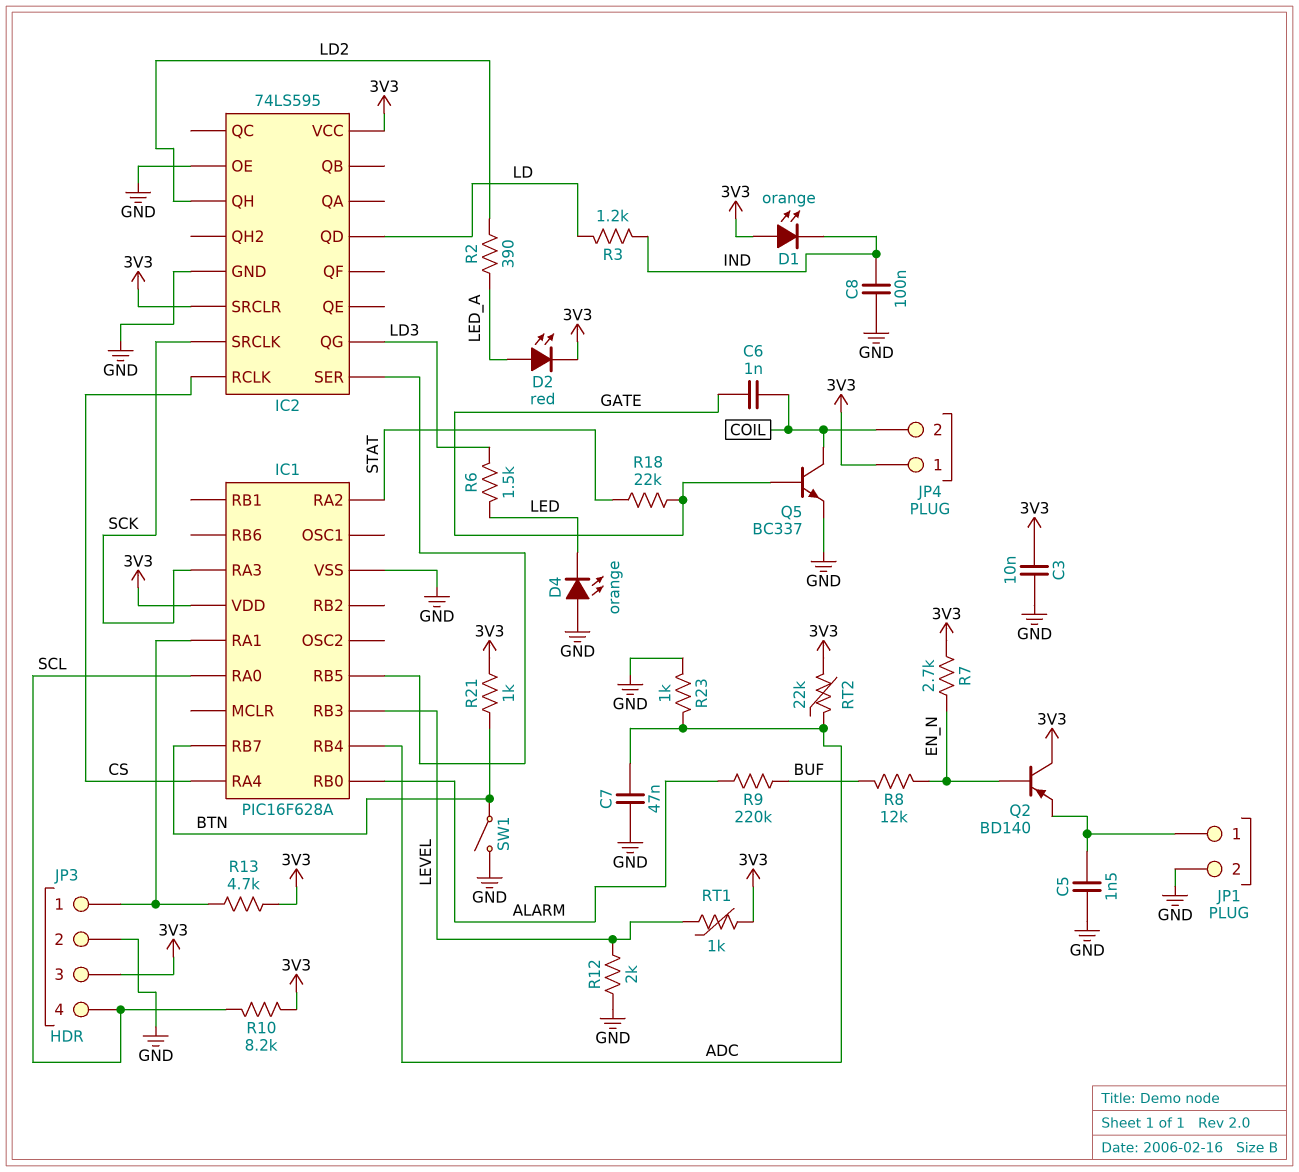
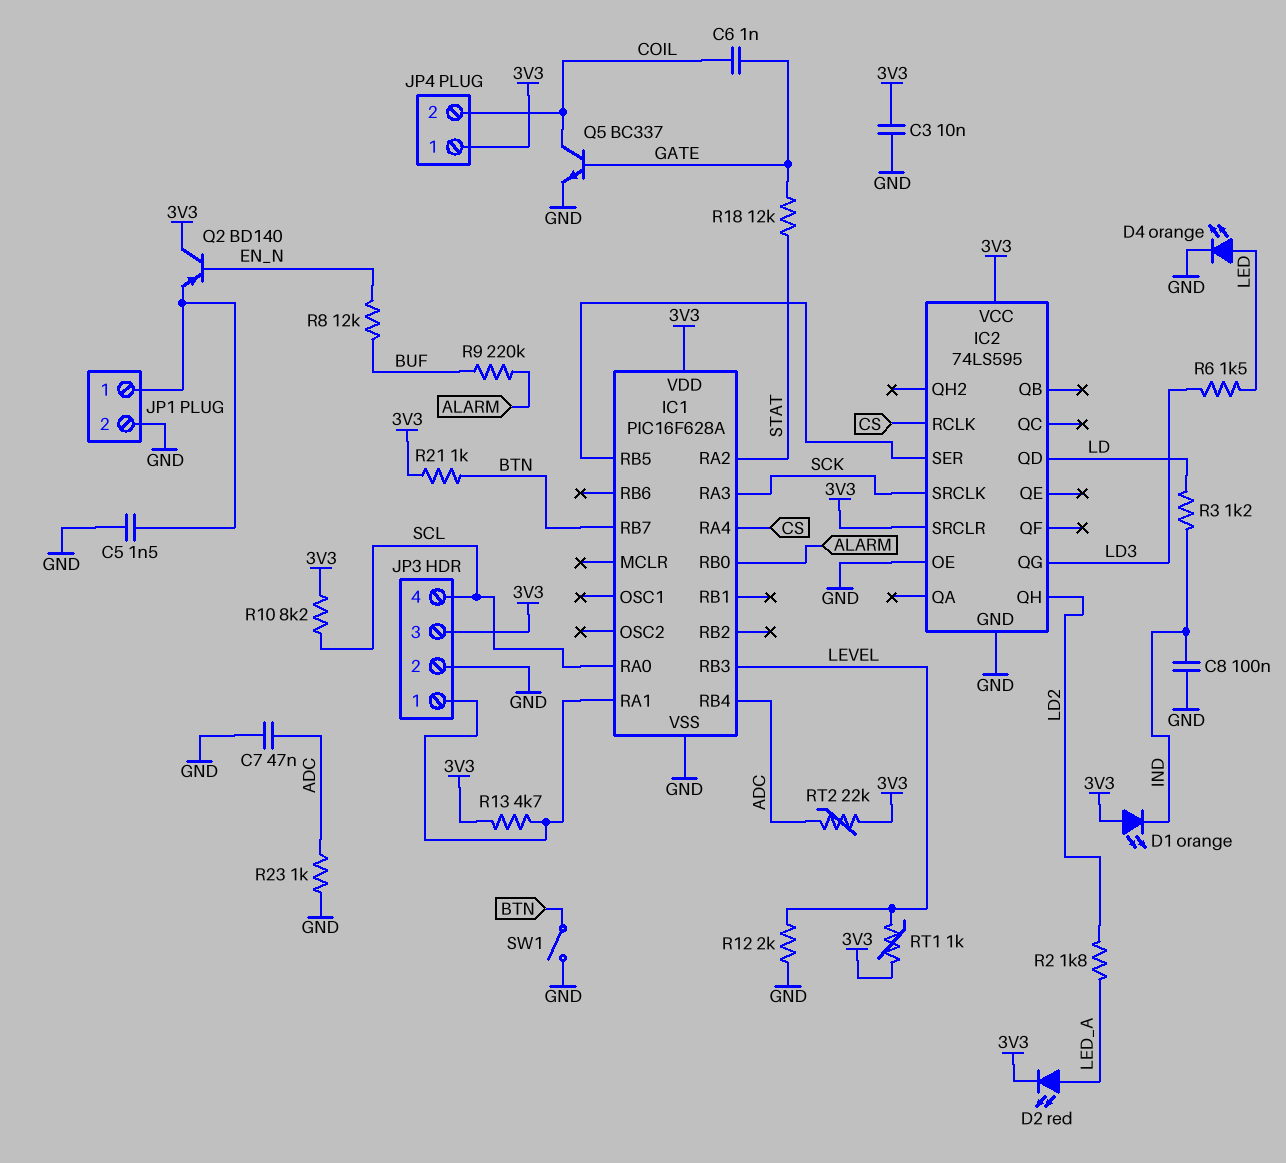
D4: LED orange (A GND, K LED) -> LED orange (A LED, K GND)
R2: 390 (LD2, LED_A) -> 1.8k (LD2, LED_A)
R7: 2.7k (3V3, EN_N) -> none
R18: 22k (GATE, STAT) -> 12k (GATE, STAT)

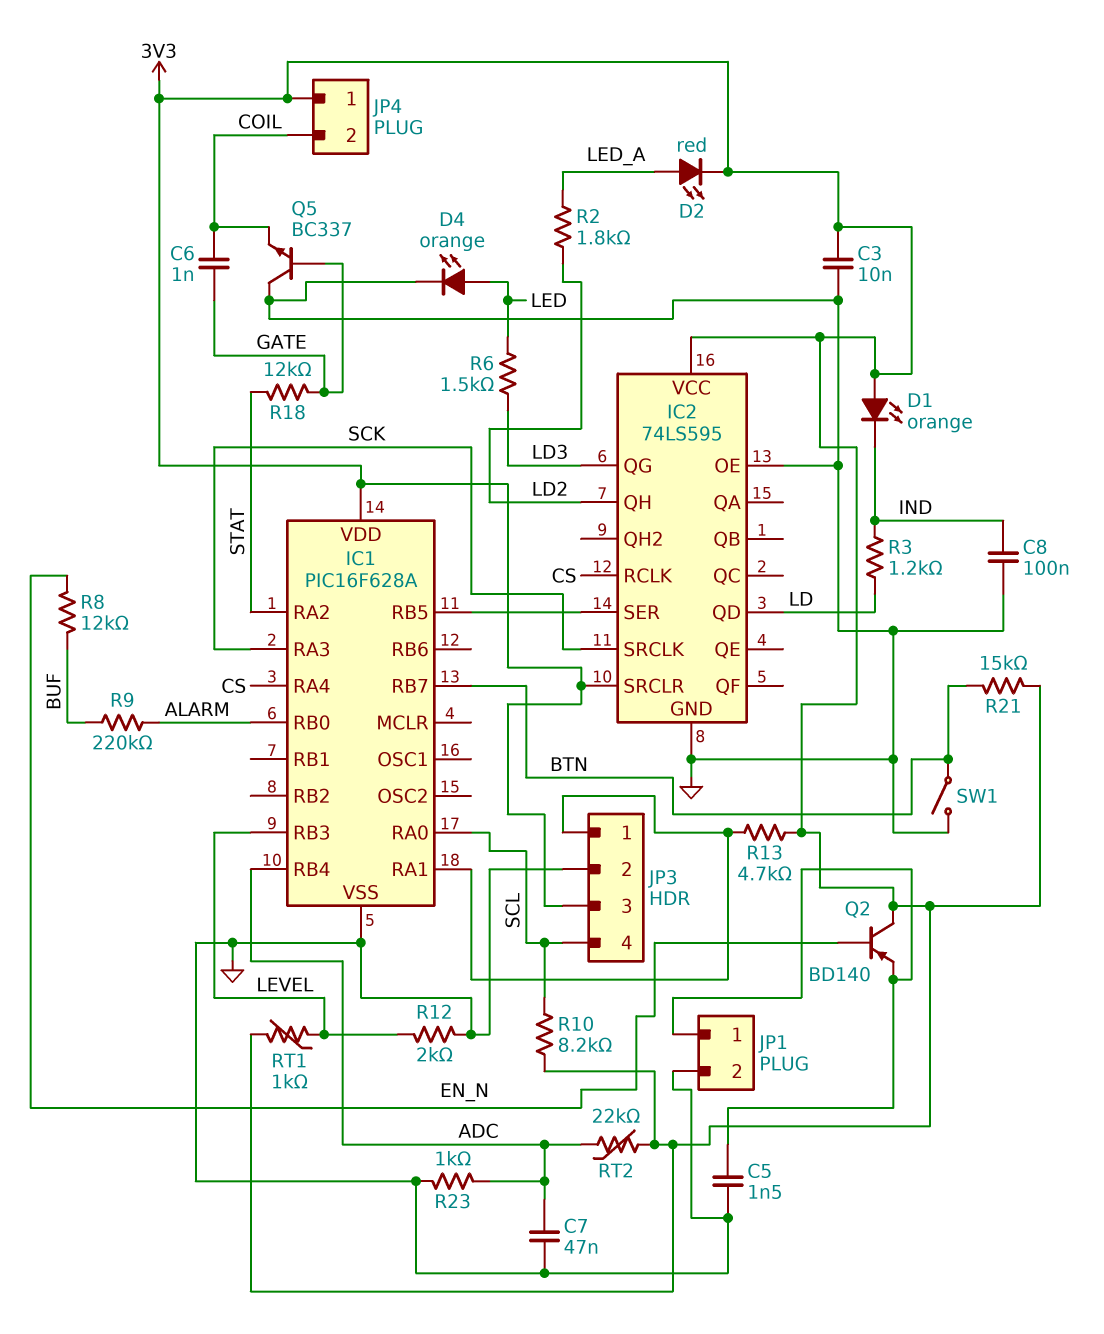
Q5: NPN BC337 (B GATE, C COIL, E GND) -> NPN BC337 (B GATE, C GND, E COIL)
R21: 1k (3V3, BTN) -> 15k (3V3, BTN)

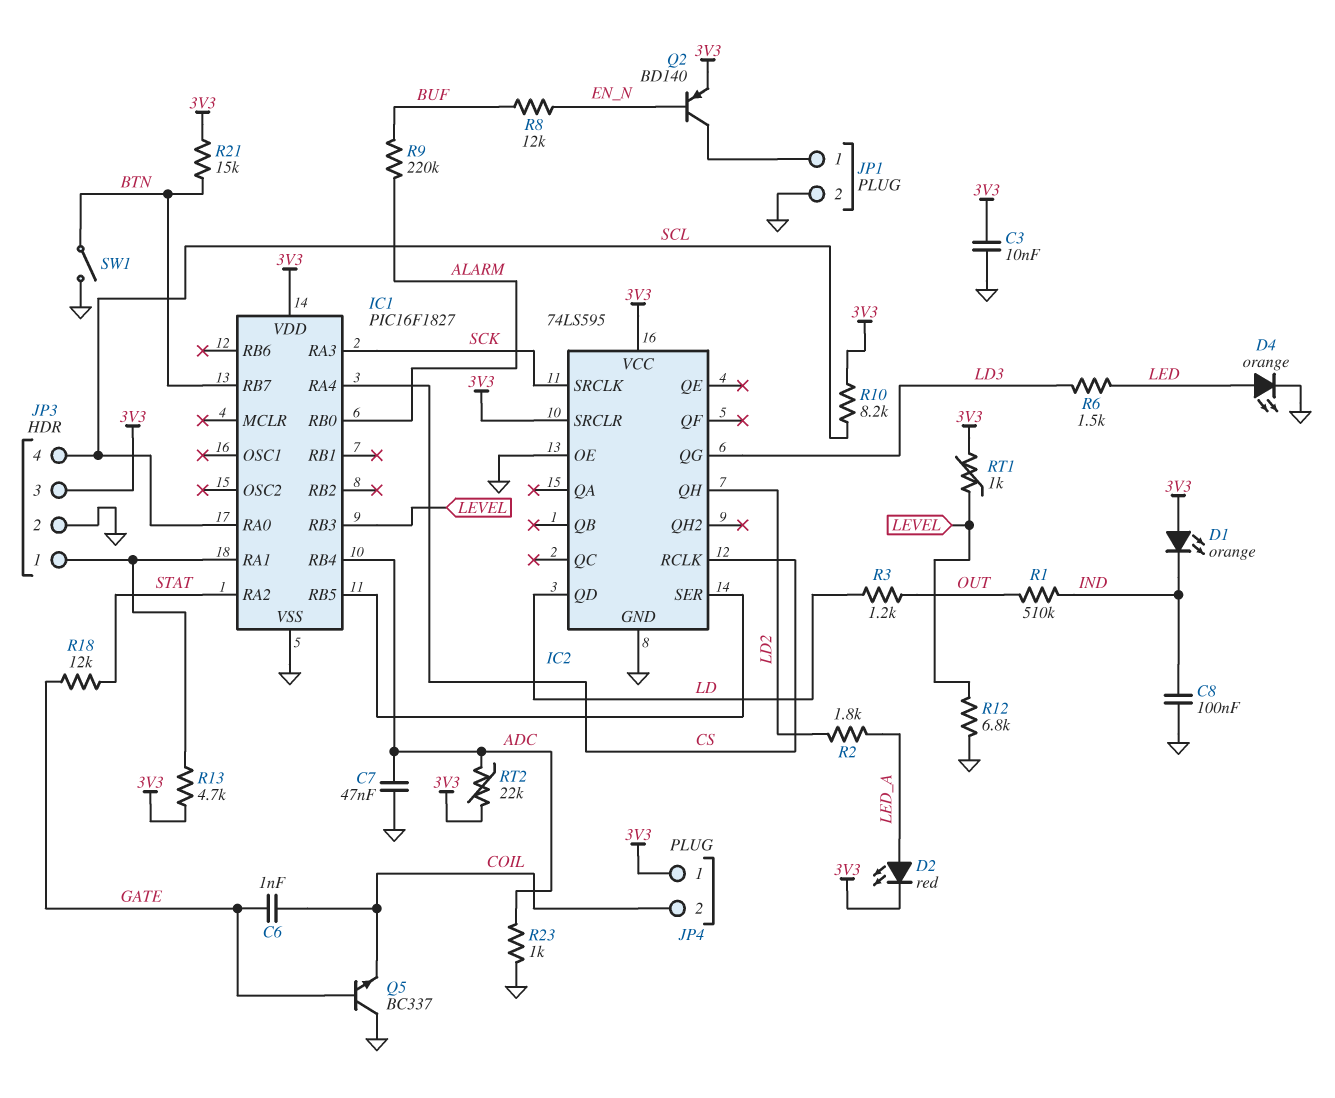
C5: 1.5nF (GND, JP1/1) -> none
IC1: PIC16F628A -> PIC16F1827
Q2: PNP BD140 (B EN_N, C 3V3, E JP1/1) -> PNP BD140 (B EN_N, C JP1/1, E 3V3)
R1: none -> 510k (IND, OUT)
R3: 1.2k (IND, LD) -> 1.2k (LD, OUT)
R12: 2k (GND, LEVEL) -> 6.8k (GND, LEVEL)

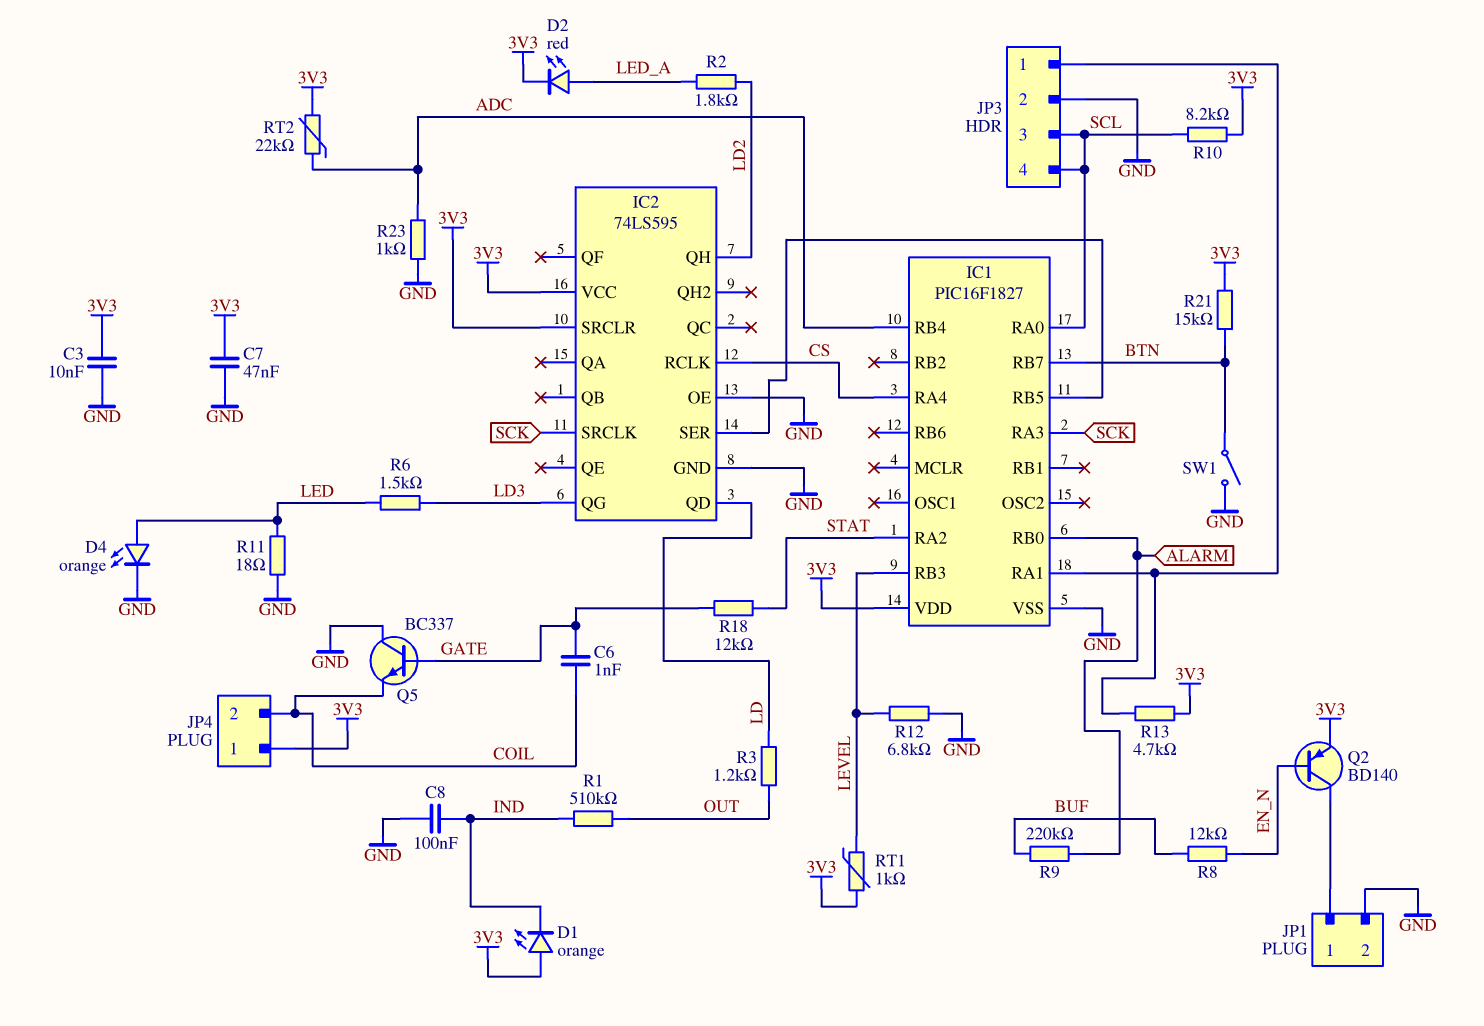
C7: 47nF (ADC, GND) -> 47nF (3V3, GND)
JP3 pin 3: 3V3 -> SCL
R11: none -> 18 (GND, LED)

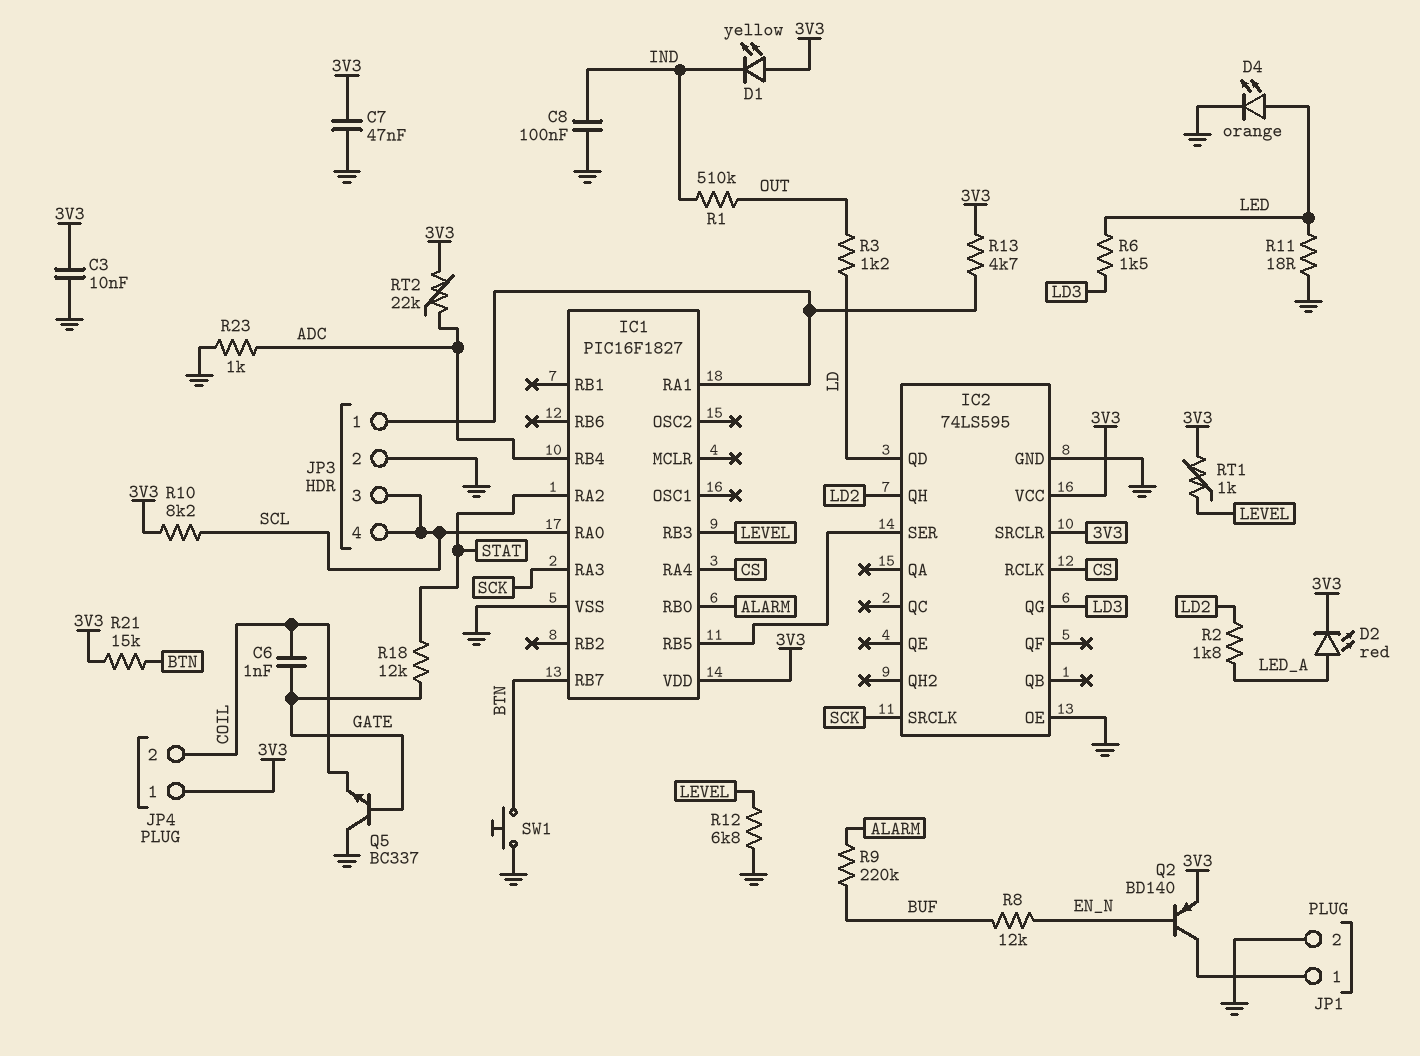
D1: LED orange (A 3V3, K IND) -> LED yellow (A 3V3, K IND)
SW1: switch (BTN, GND) -> button (BTN, GND)

